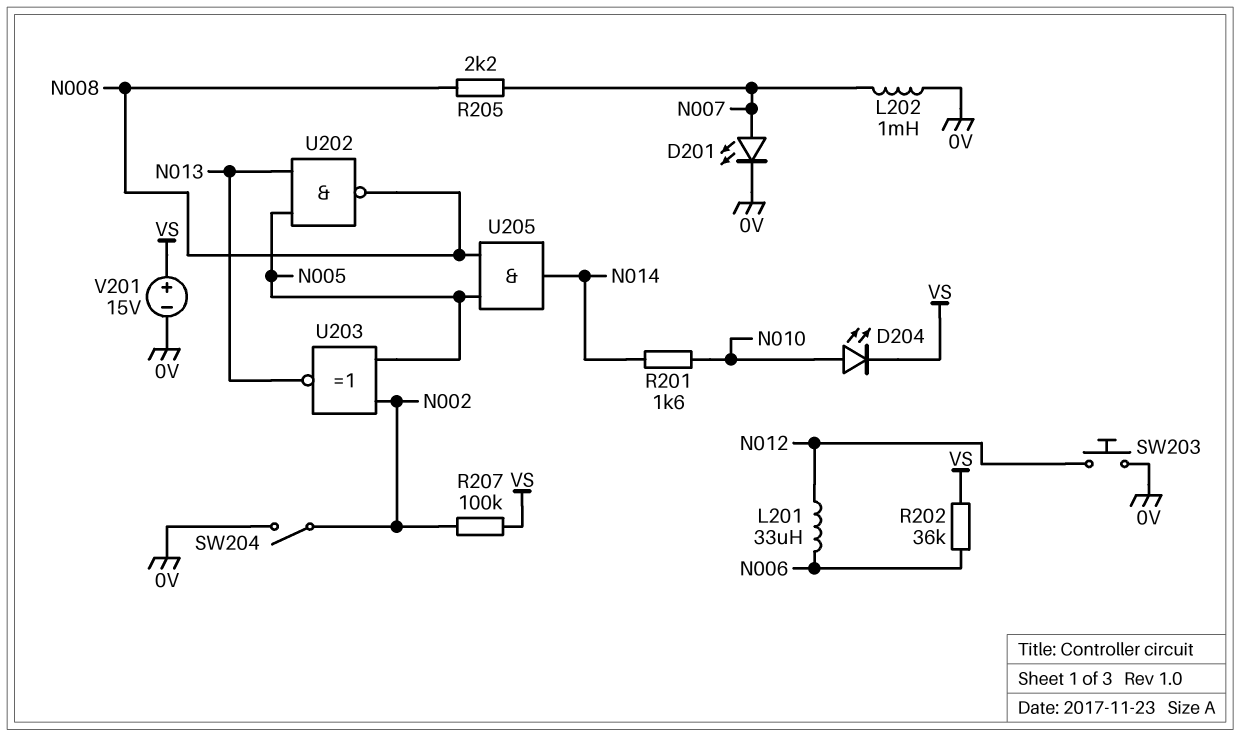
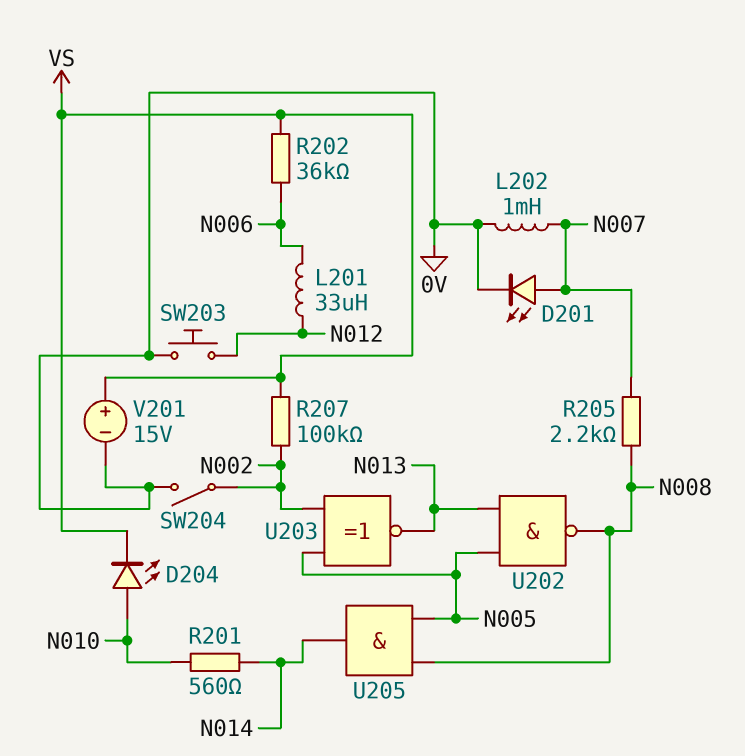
R201: 1.6k (N010, N014) -> 560 (N010, N014)

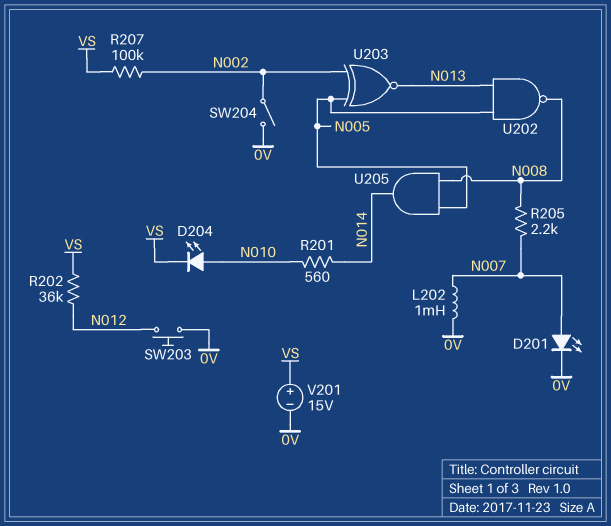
L201: 33uH (N006, N012) -> none
R202: 36k (N006, VS) -> 36k (N012, VS)

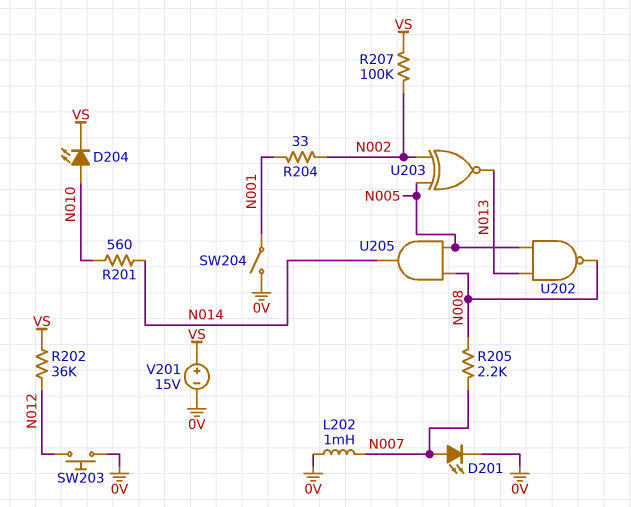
R204: none -> 33 (N001, N002)
SW204: switch (0V, N002) -> switch (0V, N001)

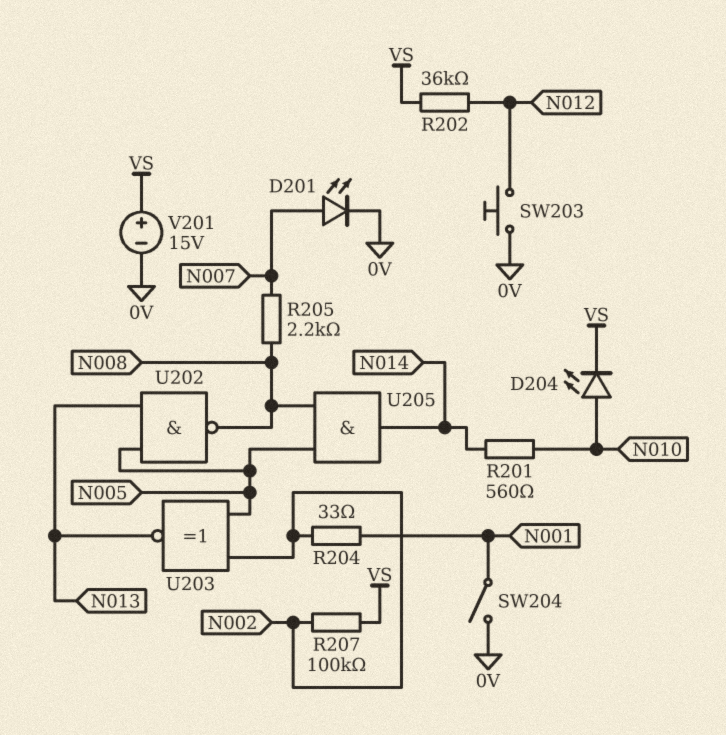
L202: 1mH (0V, N007) -> none

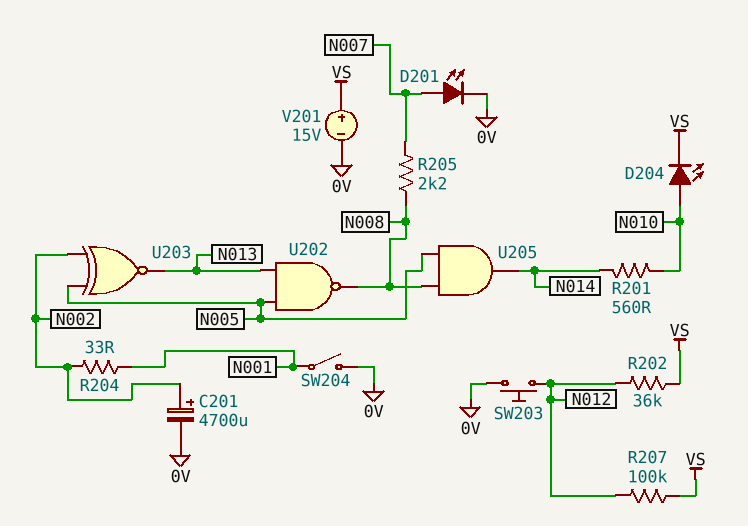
C201: none -> 4700uF (plus N002, minus 0V)
R207: 100k (N002, VS) -> 100k (N012, VS)

